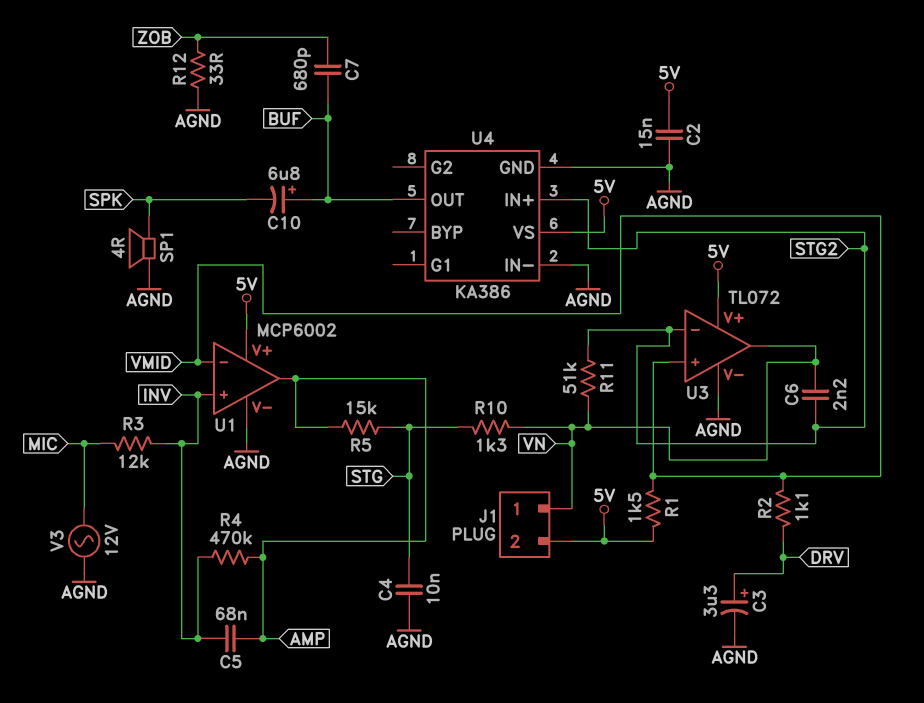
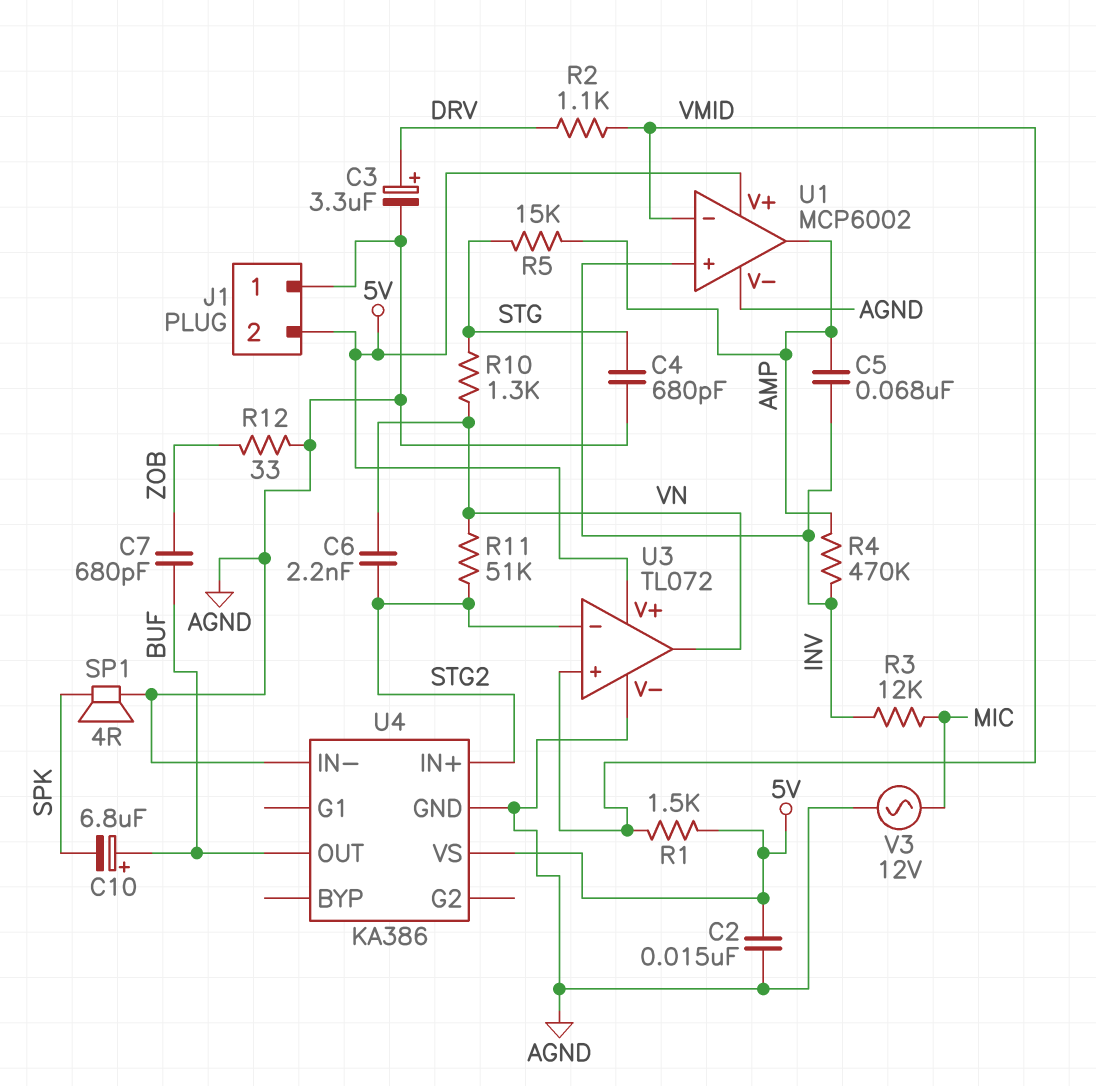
C4: 10nF (AGND, STG) -> 680pF (AGND, STG)
J1 pin 1: VN -> AGND

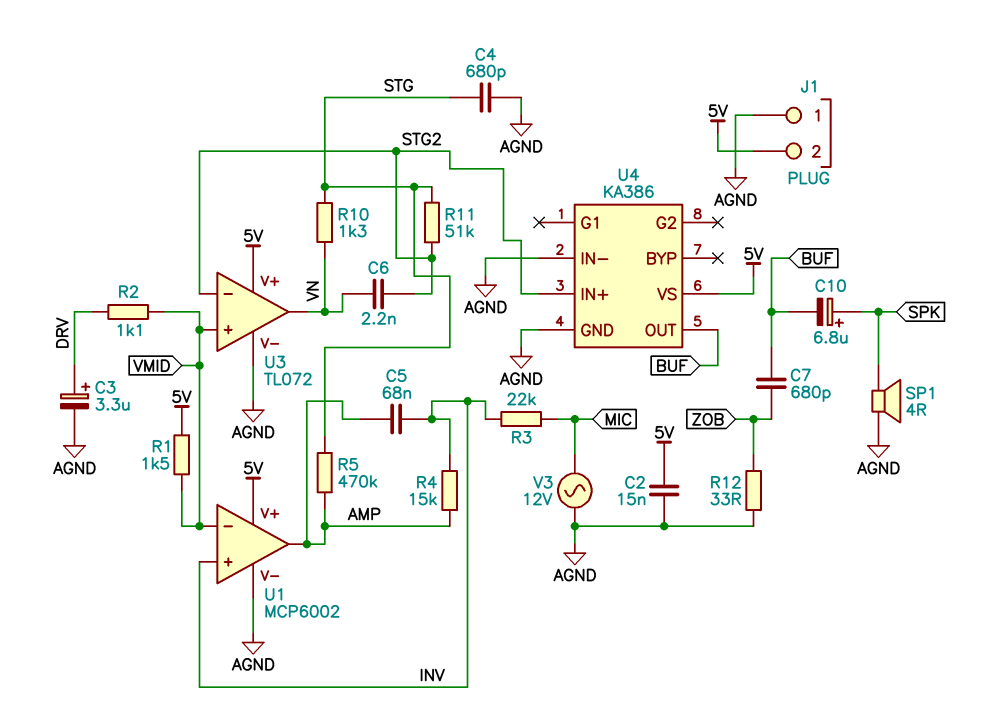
C10: 6.8uF (plus BUF, minus SPK) -> 6.8uF (plus SPK, minus BUF)
R3: 12k (INV, MIC) -> 22k (INV, MIC)
R4: 470k (AMP, INV) -> 15k (AMP, INV)
R5: 15k (AMP, STG) -> 470k (AMP, STG)
R11: 51k (STG2, VN) -> 51k (STG, STG2)

